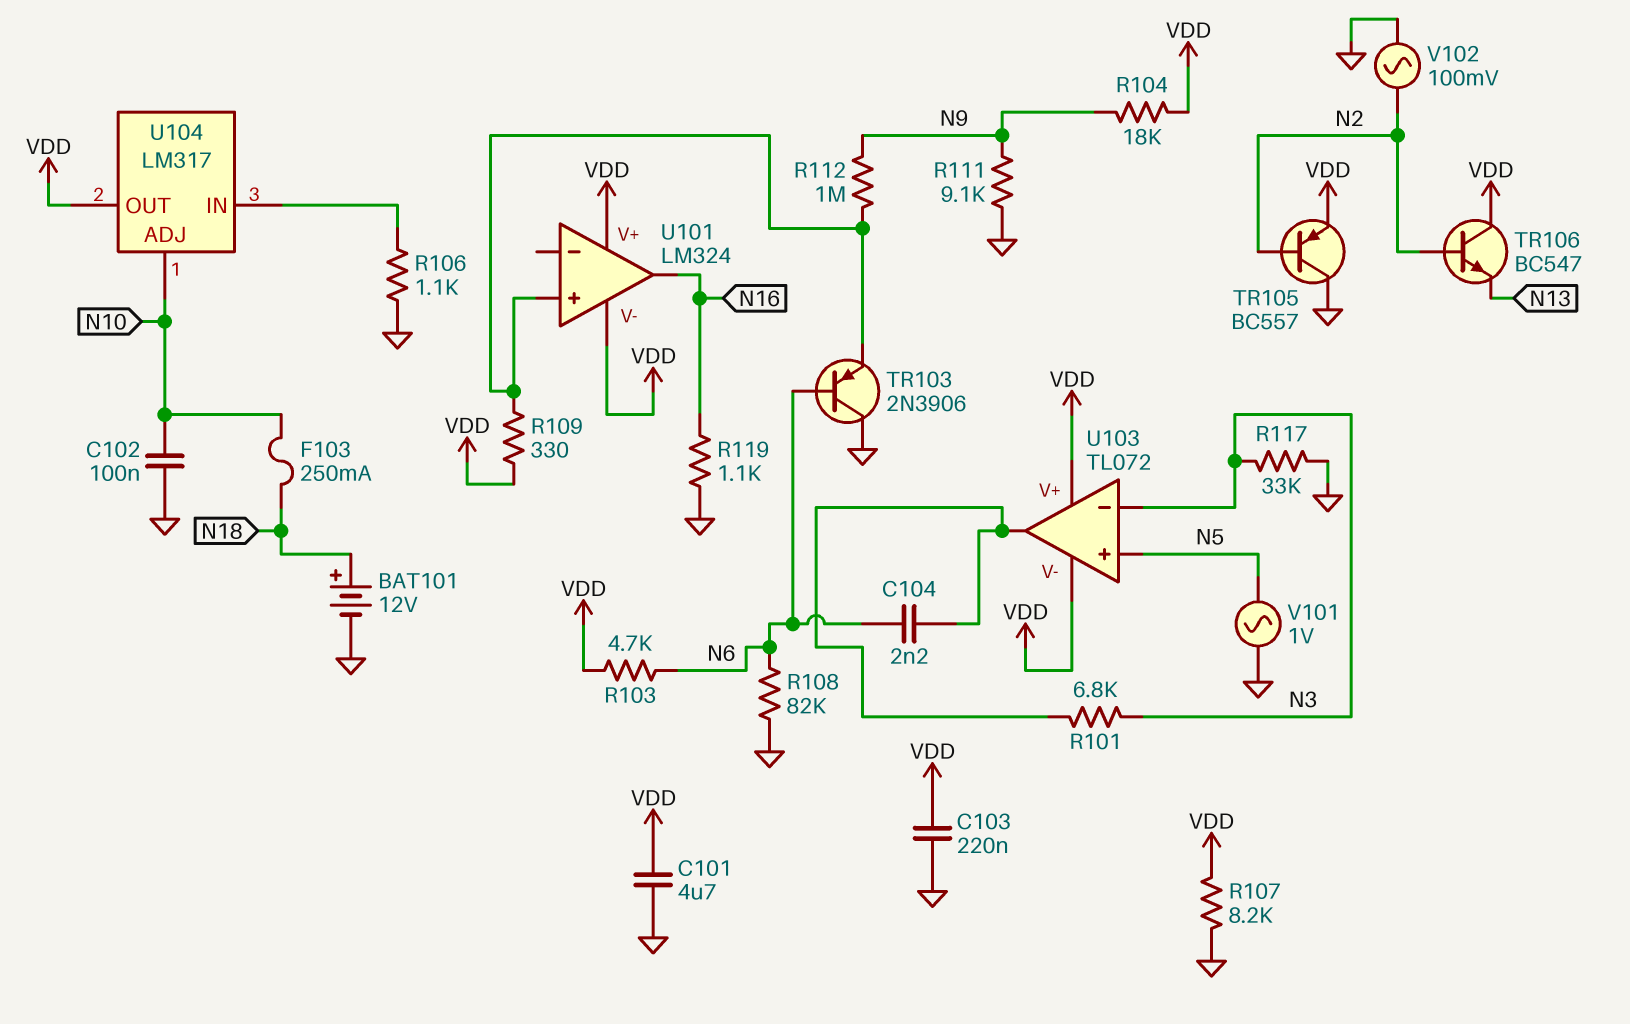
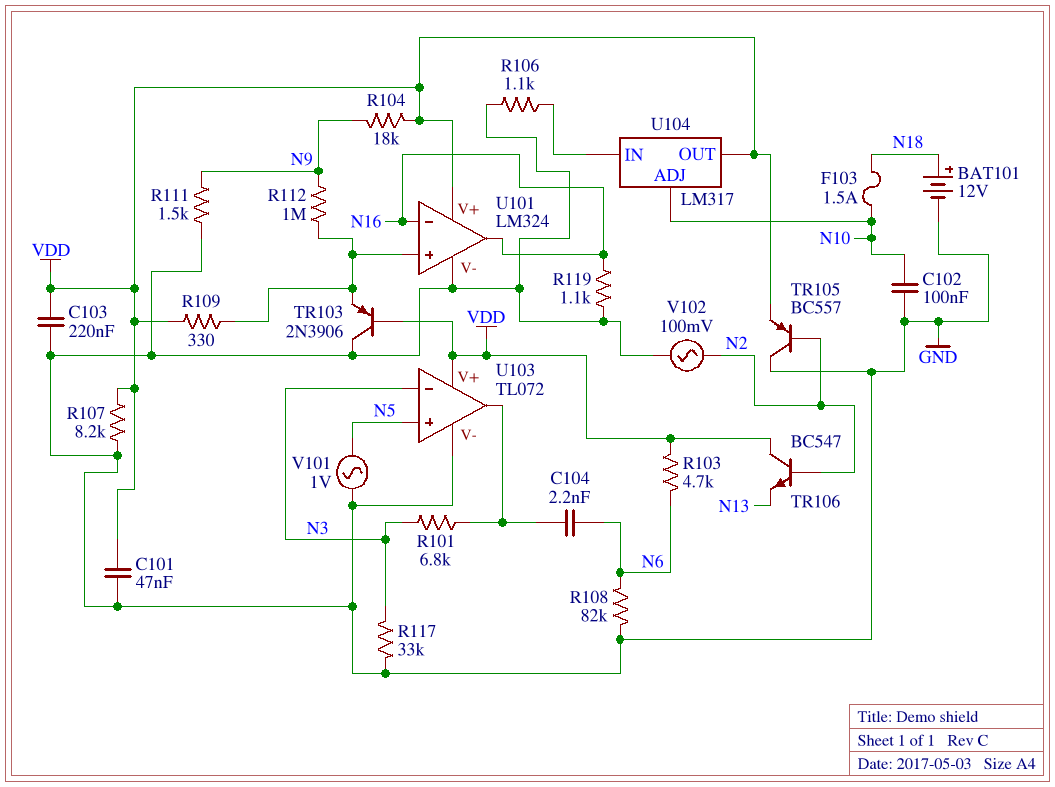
C101: 4.7uF (GND, VDD) -> 47nF (GND, VDD)
F103: 250mA (N10, N18) -> 1.5A (N10, N18)
R111: 9.1k (GND, N9) -> 1.5k (GND, N9)
TR103: PNP 2N3906 (B N6, C GND, E U101/in+) -> PNP 2N3906 (B VDD, C GND, E U101/in+)
U101 pin V-: VDD -> GND
U101 pin in-: none -> N16
U103 pin V-: VDD -> GND

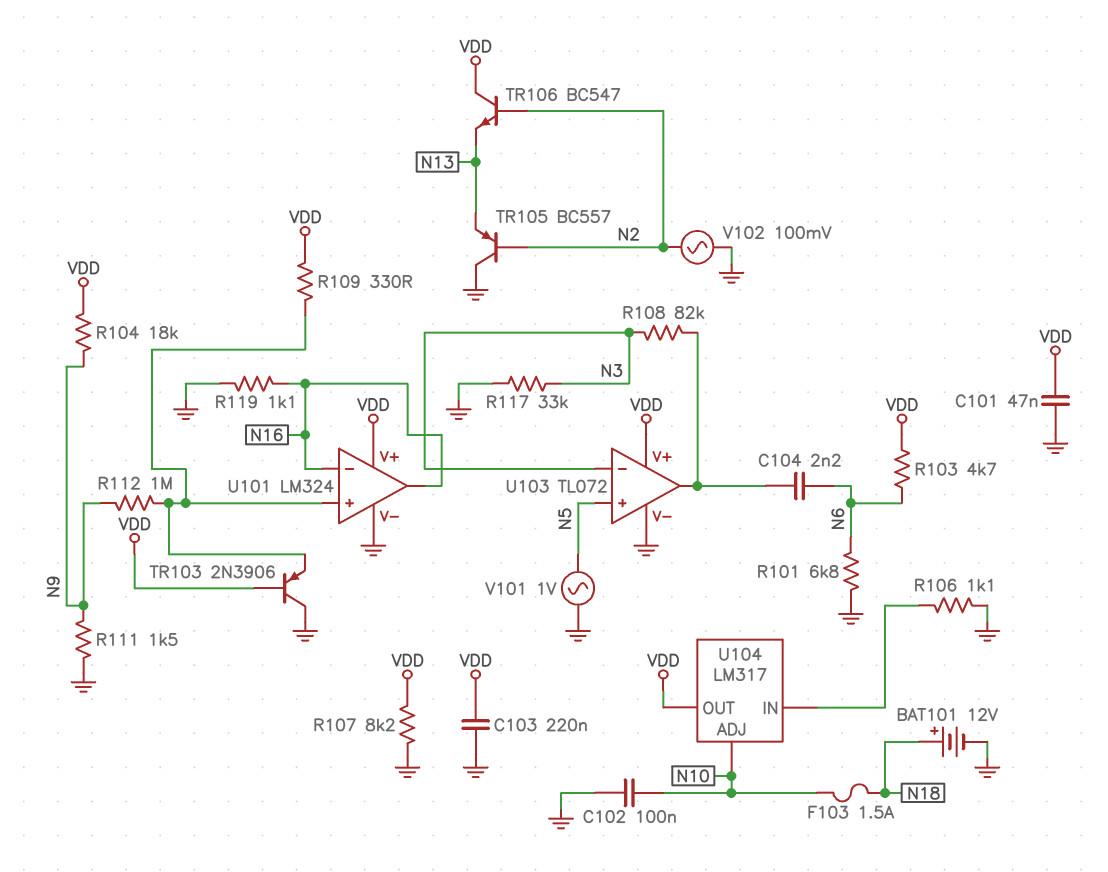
R101: 6.8k (N3, U103/out) -> 6.8k (GND, N6)
R108: 82k (GND, N6) -> 82k (N3, U103/out)
TR105: PNP BC557 (B N2, C GND, E VDD) -> PNP BC557 (B N2, C GND, E N13)

